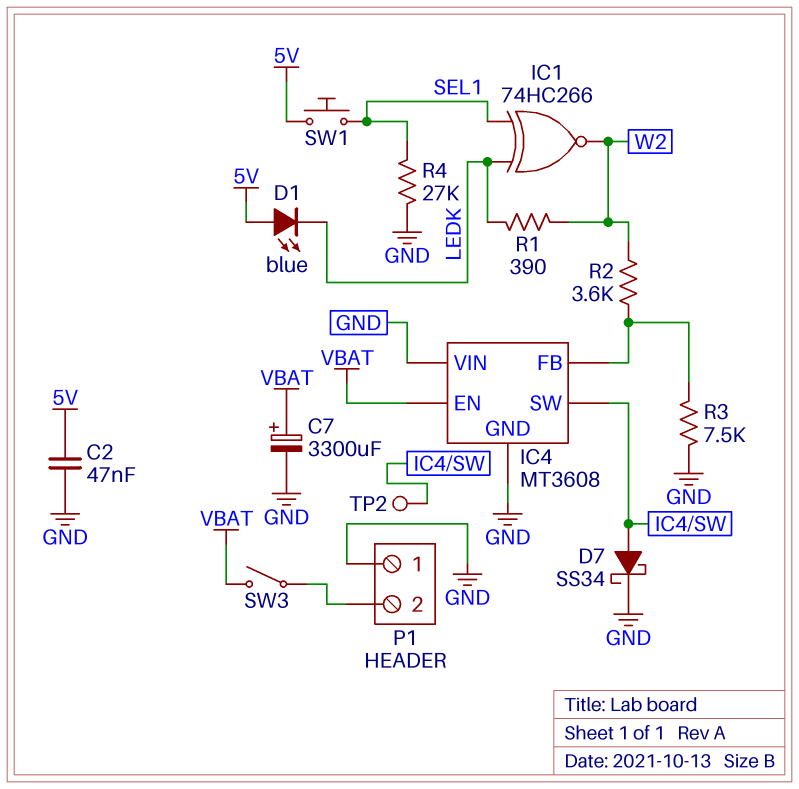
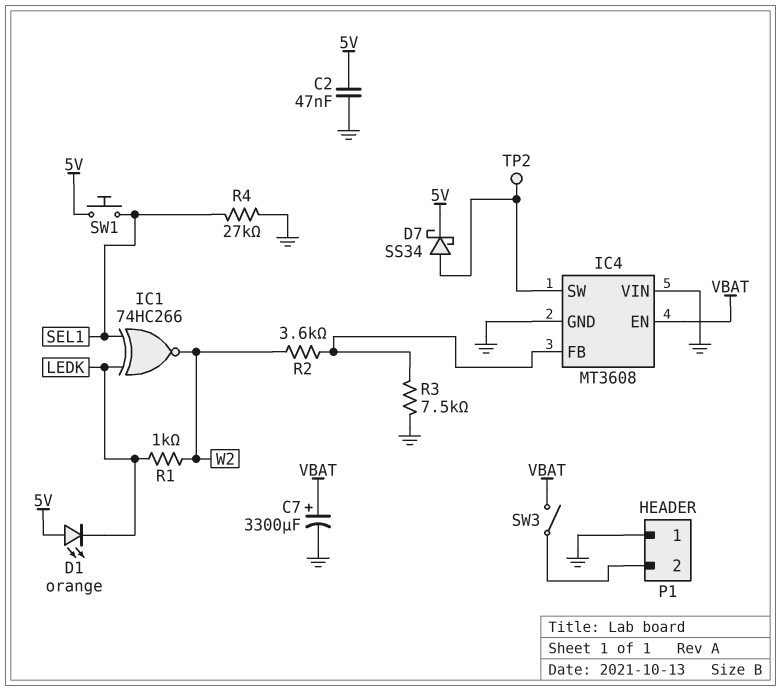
D1: LED blue (A 5V, K LEDK) -> LED orange (A 5V, K LEDK)
D7: schottky SS34 (A IC4/SW, K GND) -> schottky SS34 (A IC4/SW, K 5V)
R1: 390 (LEDK, W2) -> 1k (LEDK, W2)

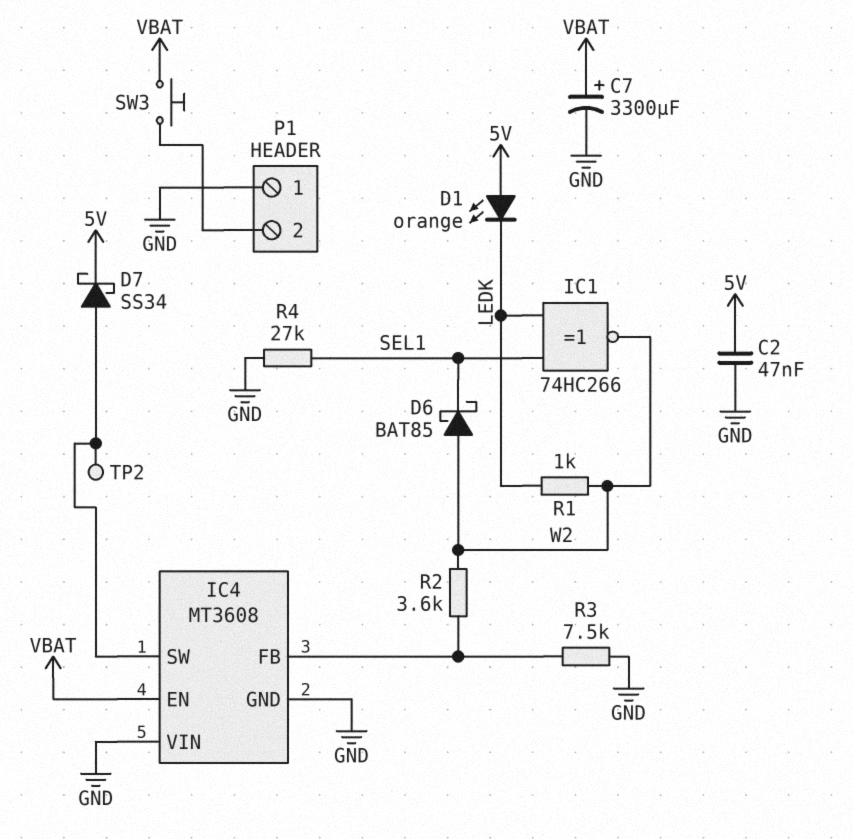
D6: none -> schottky BAT85 (A W2, K SEL1)
SW1: button (5V, SEL1) -> none
SW3: switch (P1/2, VBAT) -> button (P1/2, VBAT)

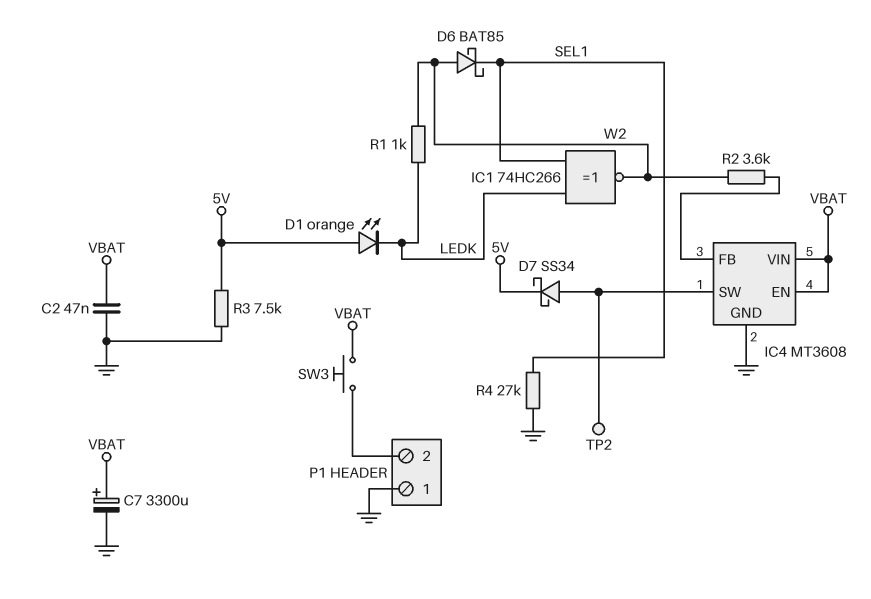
C2: 47nF (5V, GND) -> 47nF (GND, VBAT)
IC4 pin VIN: GND -> VBAT
R3: 7.5k (GND, IC4/FB) -> 7.5k (5V, GND)

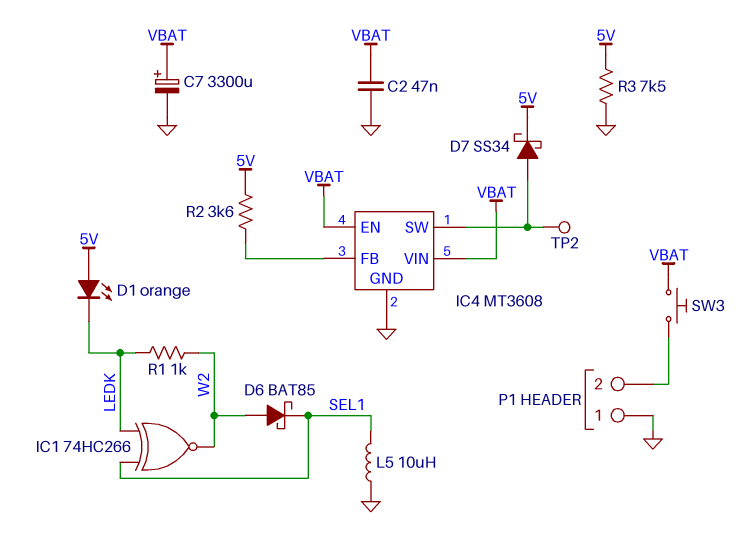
L5: none -> 10uH (GND, SEL1)
R2: 3.6k (IC4/FB, W2) -> 3.6k (5V, IC4/FB)
R4: 27k (GND, SEL1) -> none

